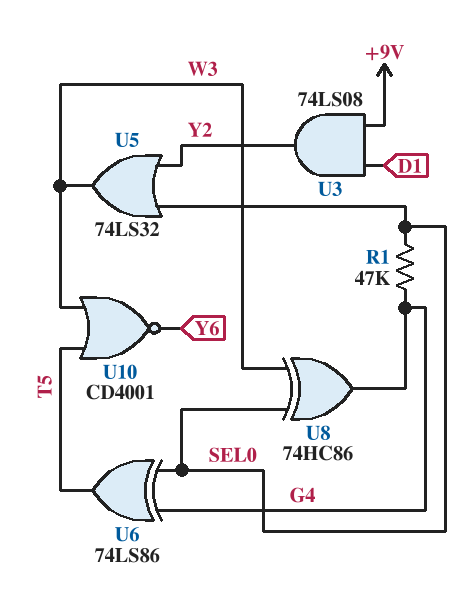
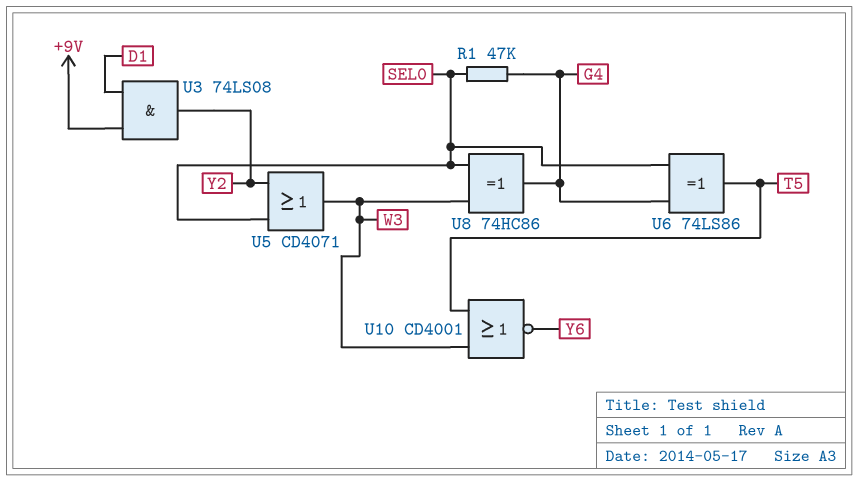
U5: OR 74LS32 (in SEL0, in Y2, out W3) -> OR CD4071 (in SEL0, in Y2, out W3)

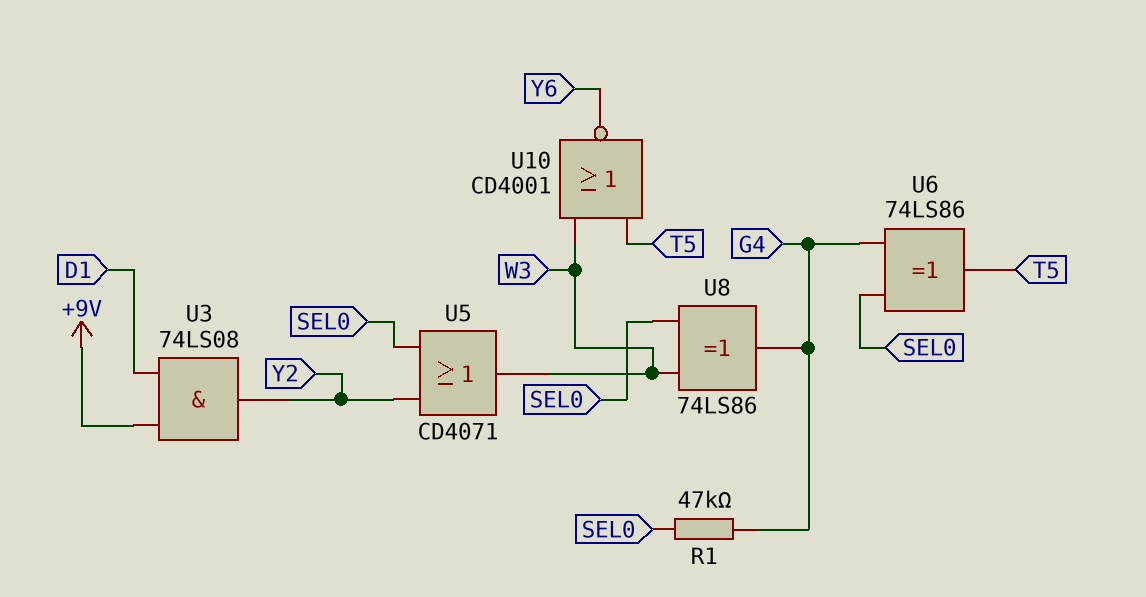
U8: XOR 74HC86 (in SEL0, in W3, out G4) -> XOR 74LS86 (in SEL0, in W3, out G4)

